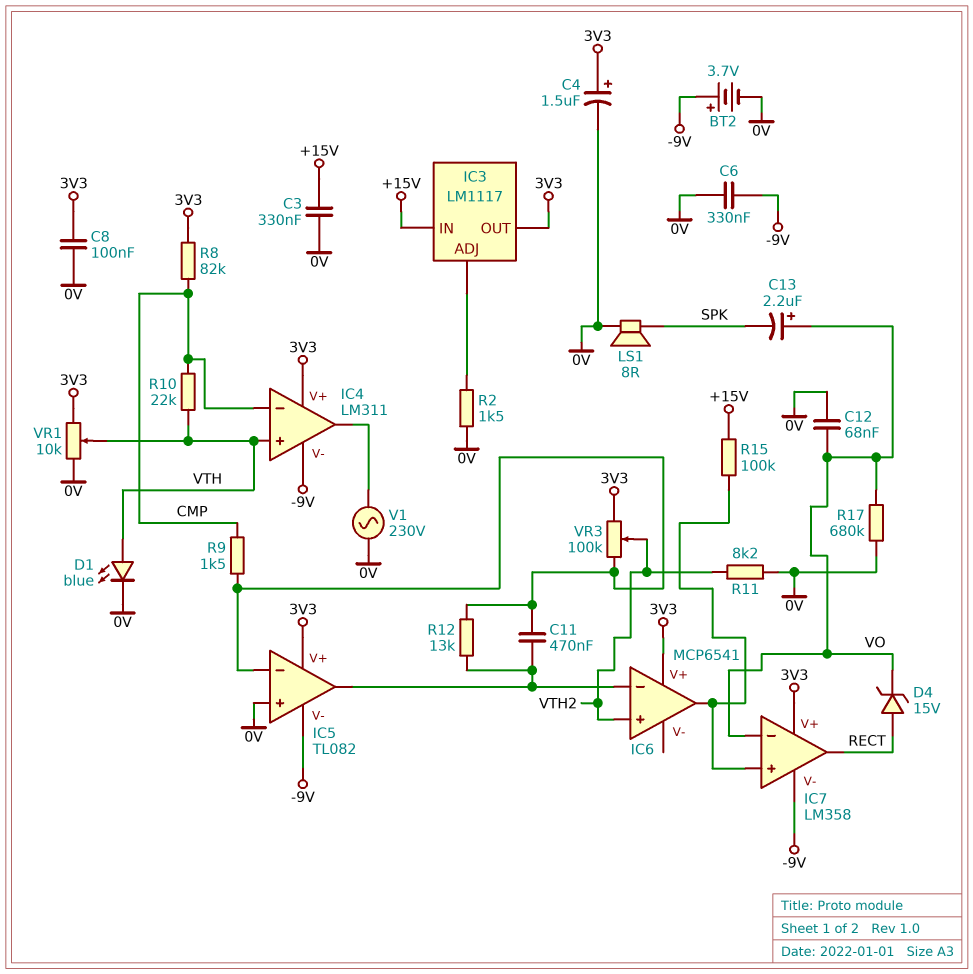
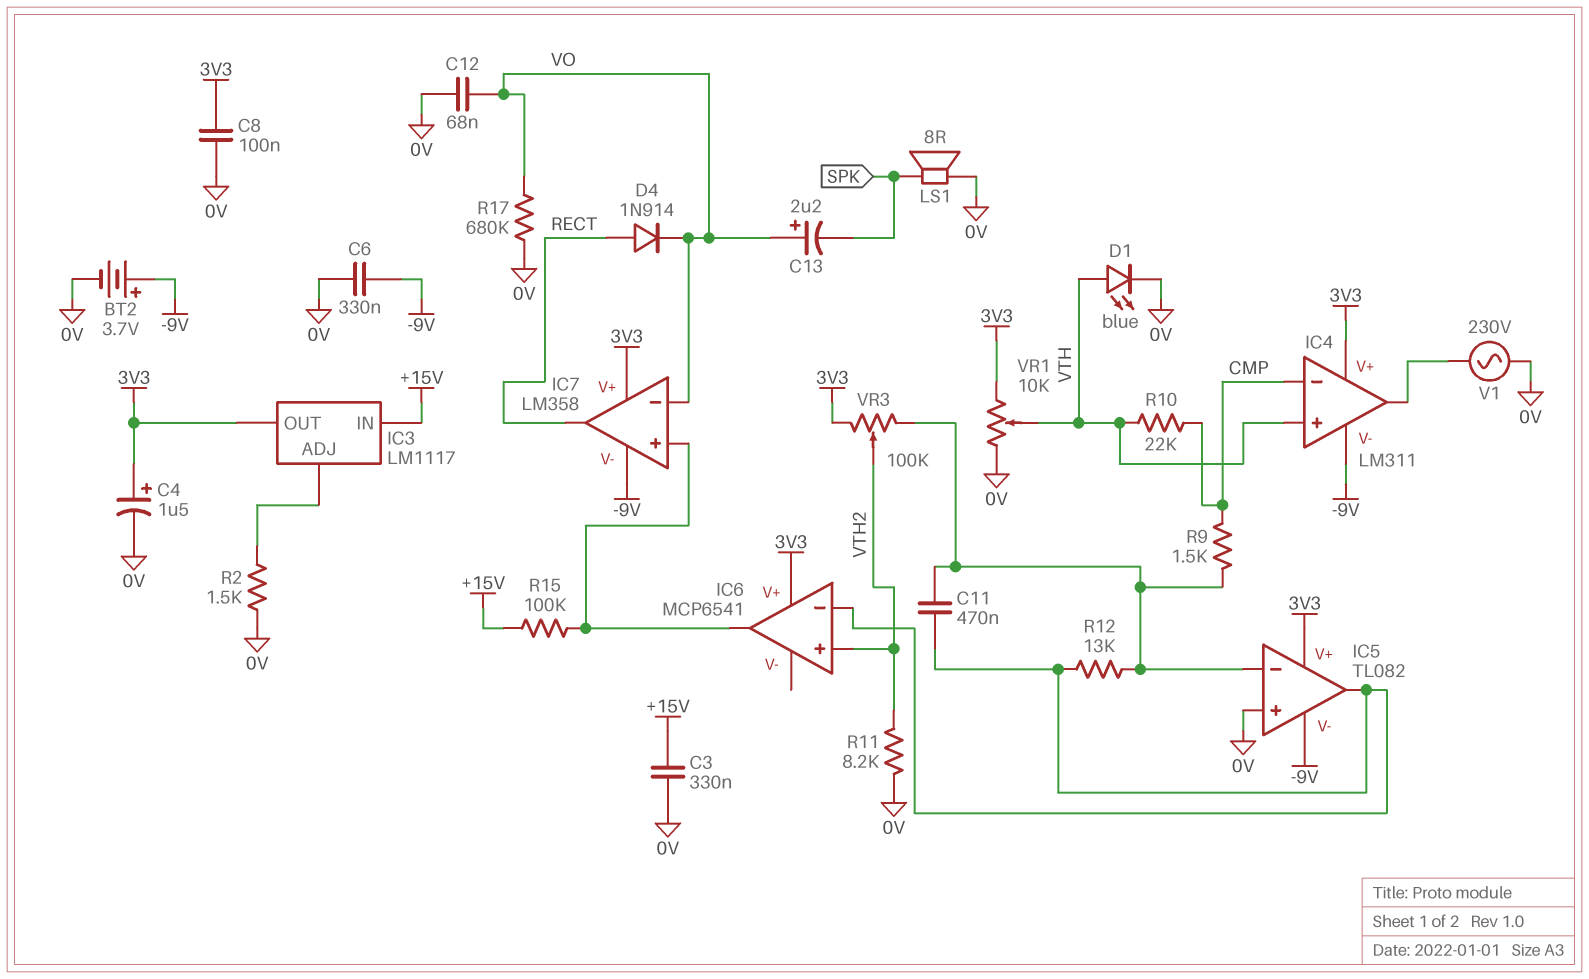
D4: zener 15V (A RECT, K VO) -> diode 1N914 (A RECT, K VO)
R8: 82k (3V3, CMP) -> none

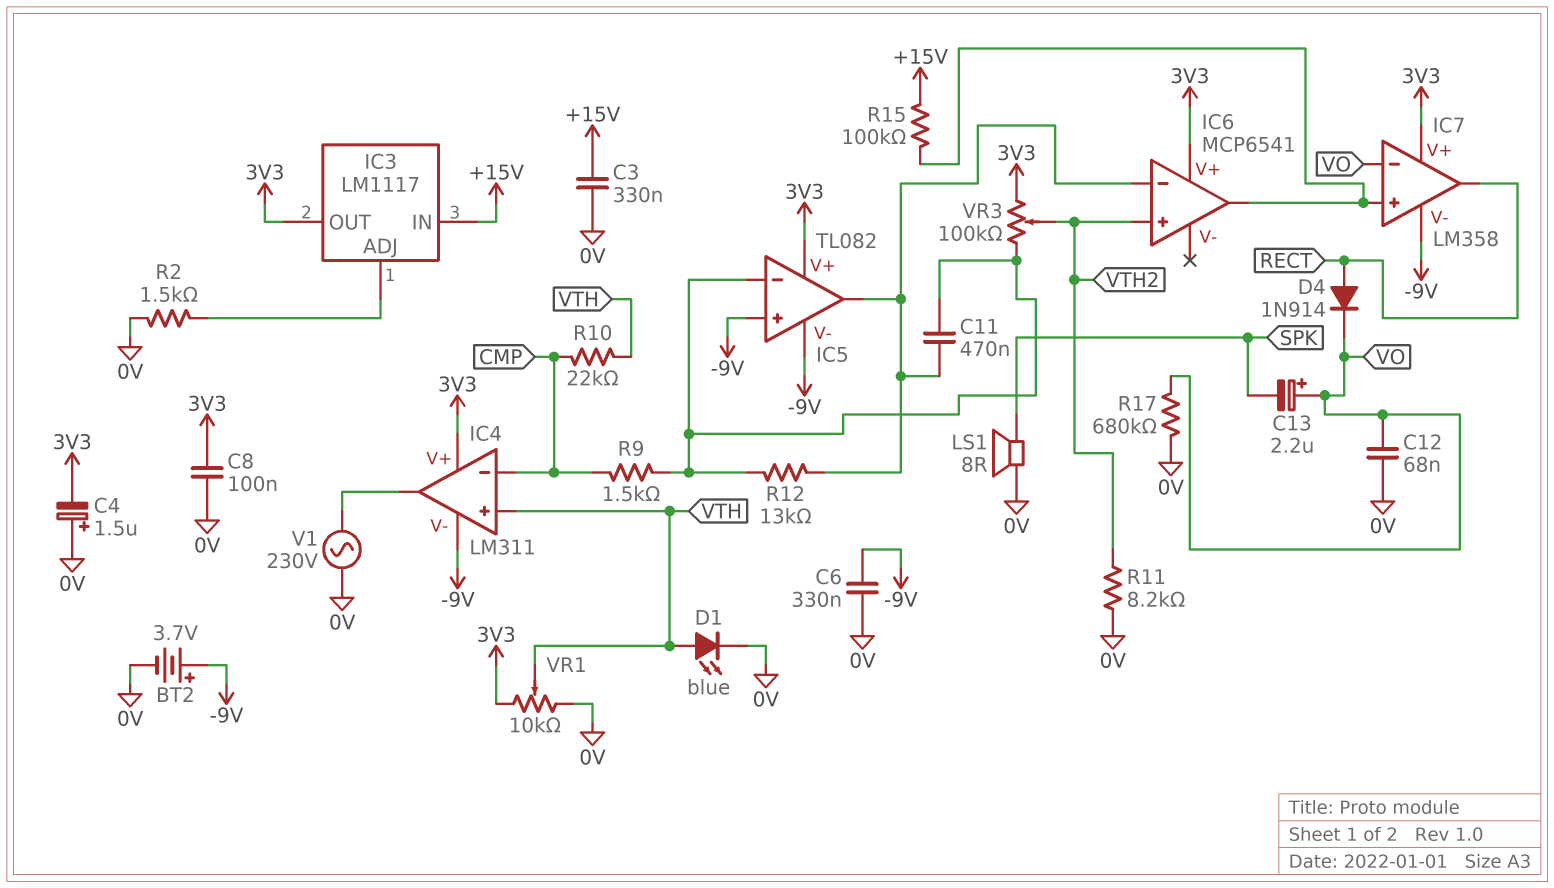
C4: 1.5uF (plus 3V3, minus 0V) -> 1.5uF (plus 0V, minus 3V3)
IC5 pin in+: 0V -> -9V

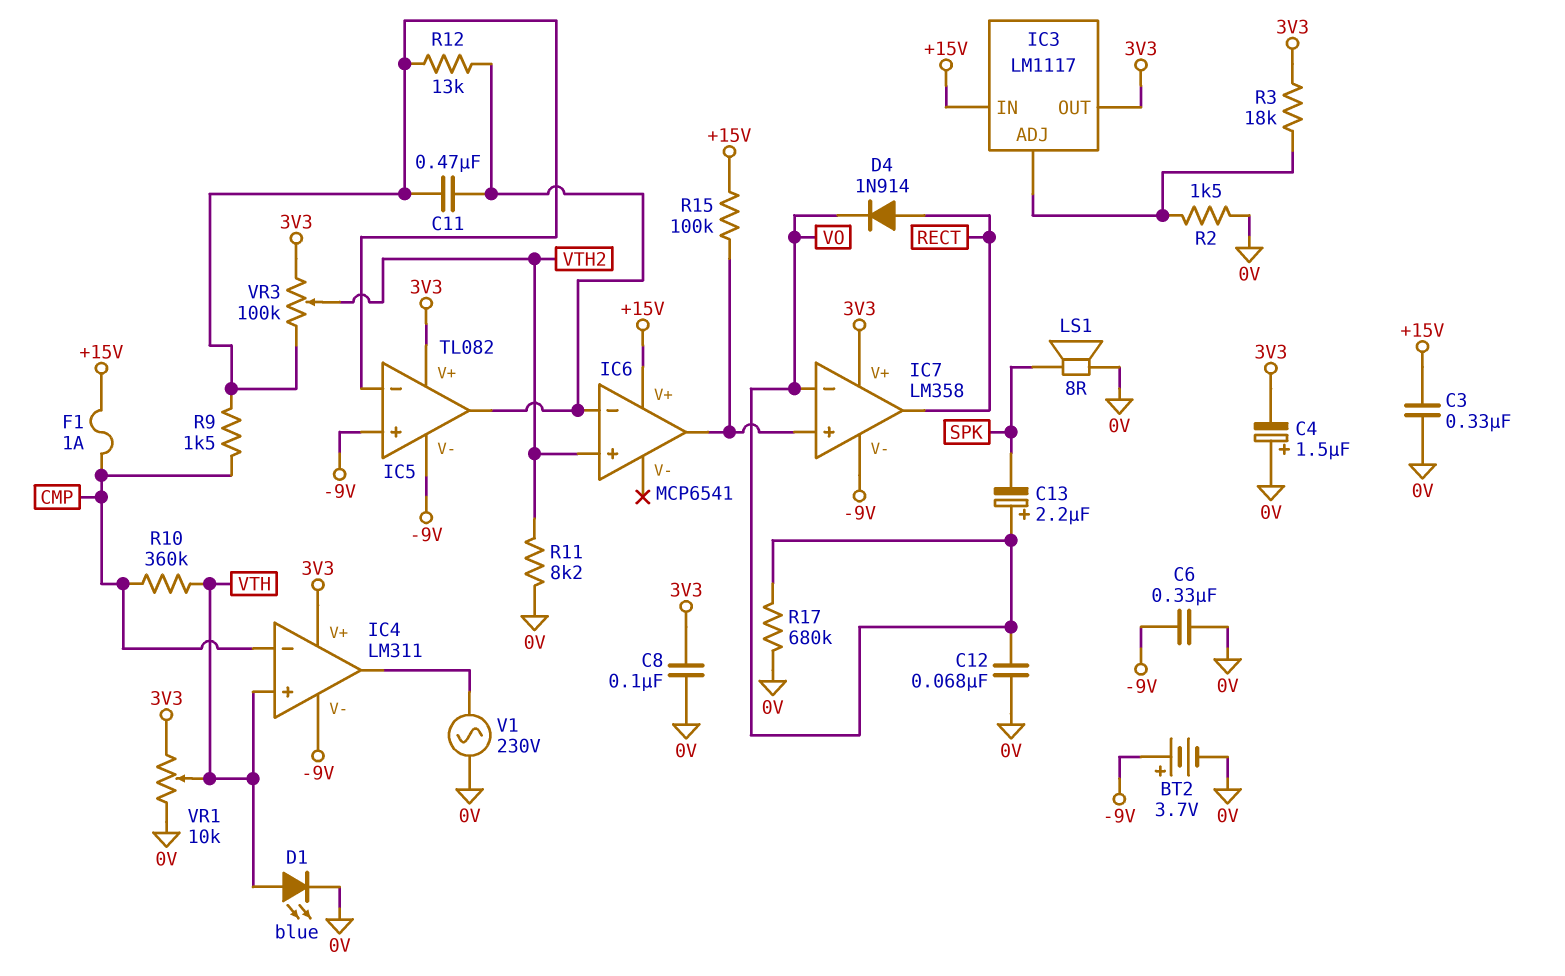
F1: none -> 1A (+15V, CMP)
IC6 pin V+: 3V3 -> +15V
R3: none -> 18k (3V3, IC3/ADJ)
R10: 22k (CMP, VTH) -> 360k (CMP, VTH)

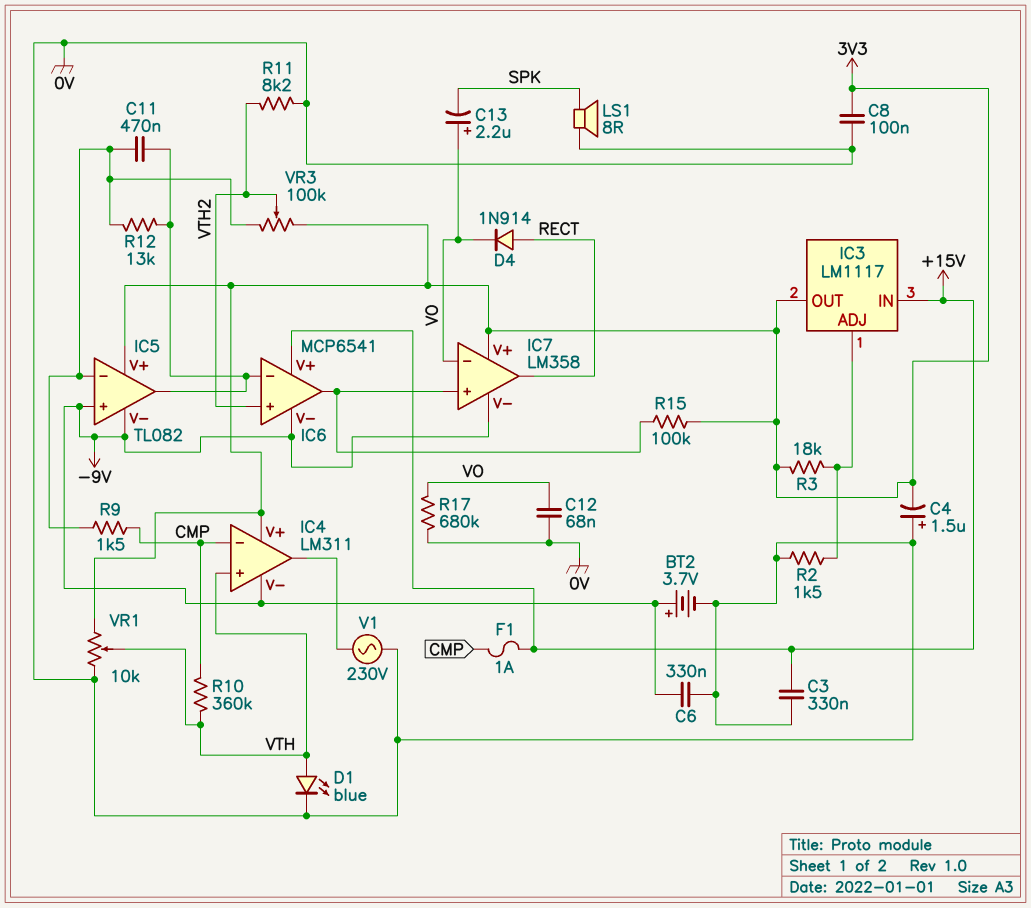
IC6 pin V-: none -> -9V
R15: 100k (+15V, IC6/out) -> 100k (3V3, IC6/out)

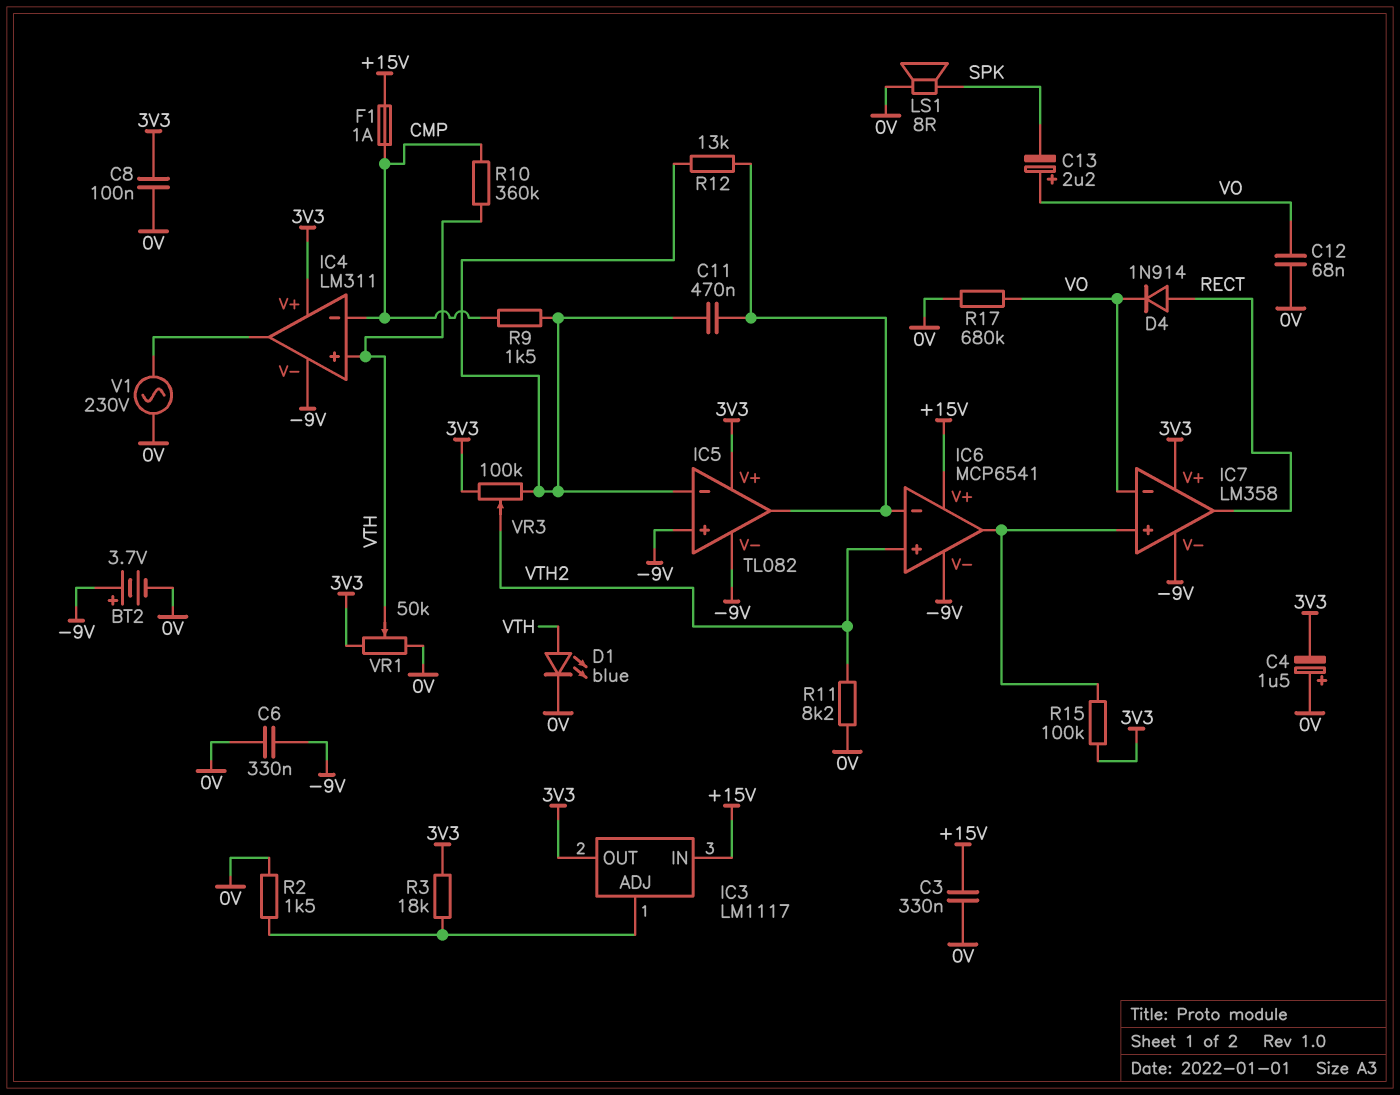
VR1: 10k (0V, 3V3, wiper VTH) -> 50k (0V, 3V3, wiper VTH)

